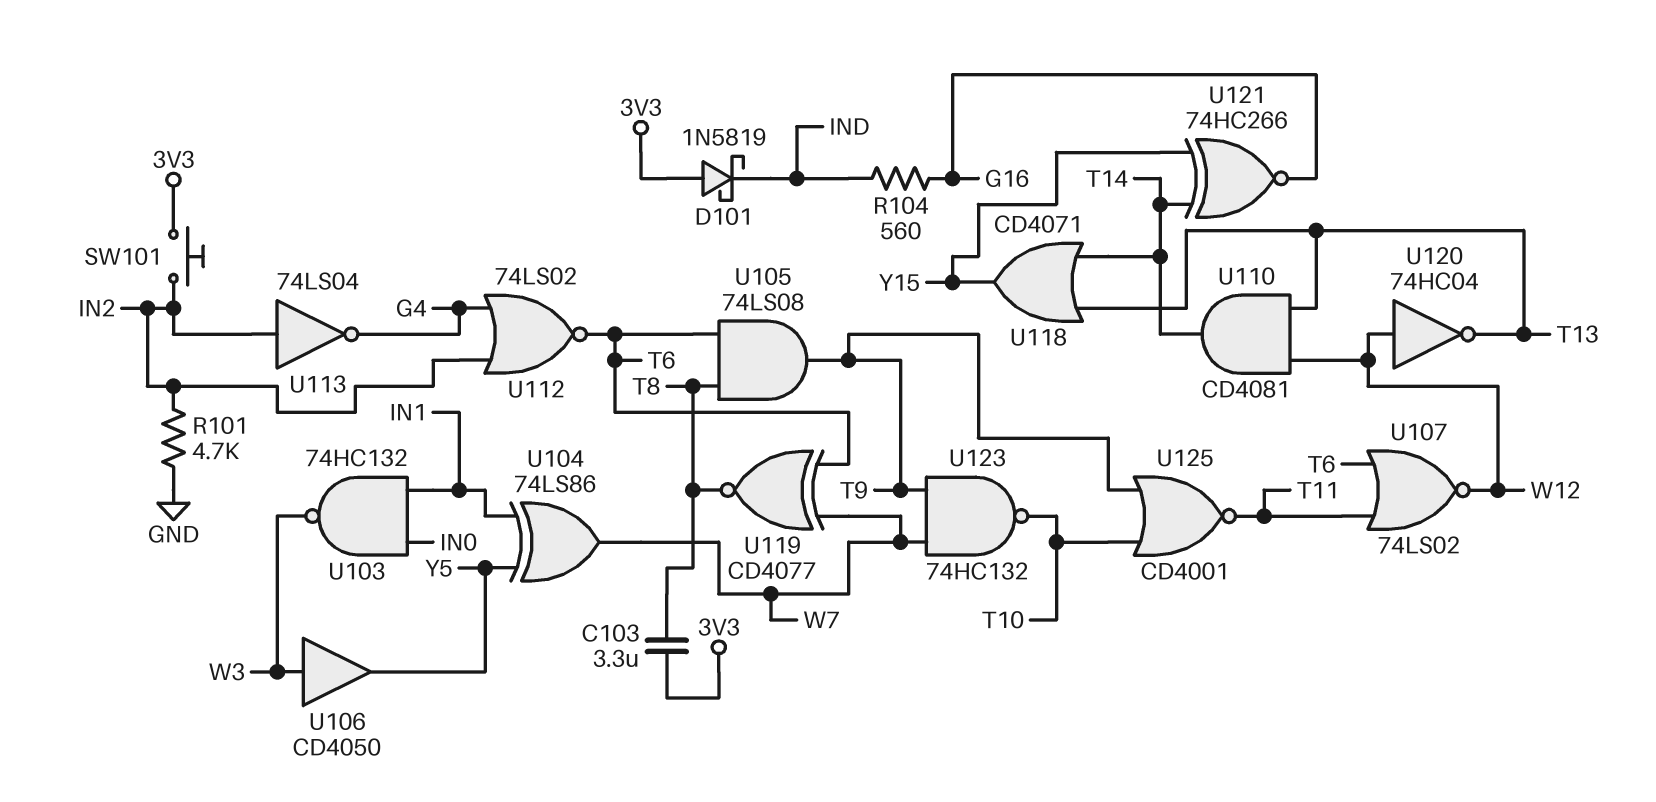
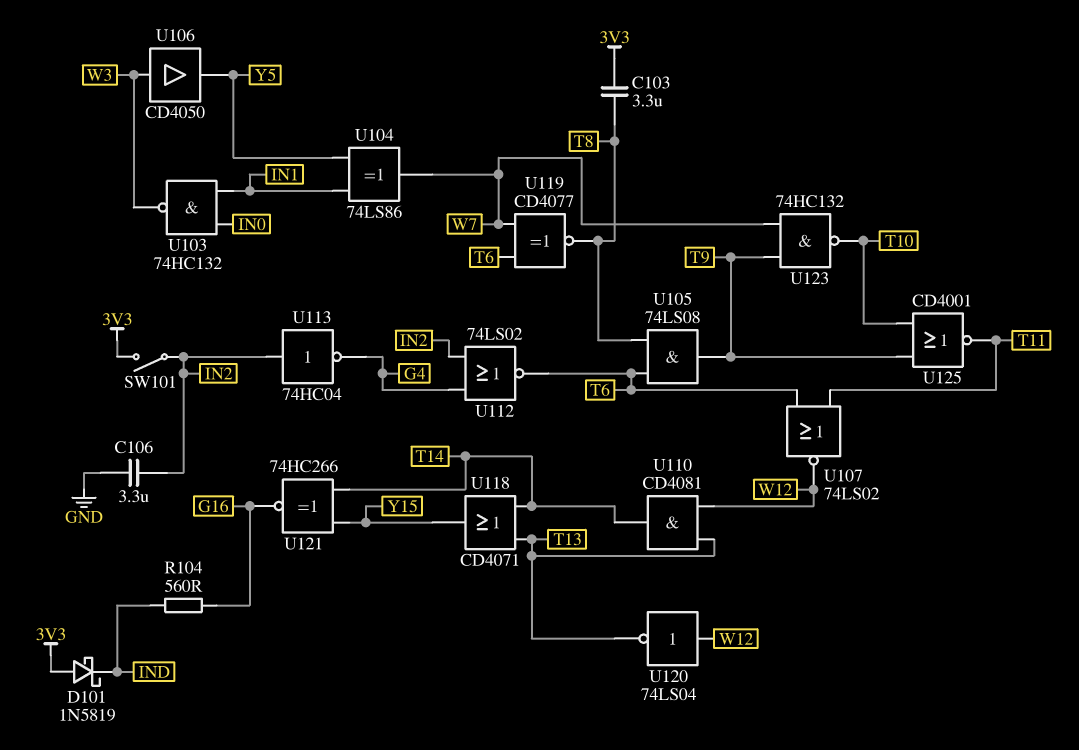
C106: none -> 3.3uF (GND, IN2)
R101: 4.7k (GND, IN2) -> none
SW101: button (3V3, IN2) -> switch (3V3, IN2)
U113: NOT 74LS04 (in IN2, out G4) -> NOT 74HC04 (in IN2, out G4)
U120: NOT 74HC04 (in W12, out T13) -> NOT 74LS04 (in W12, out T13)

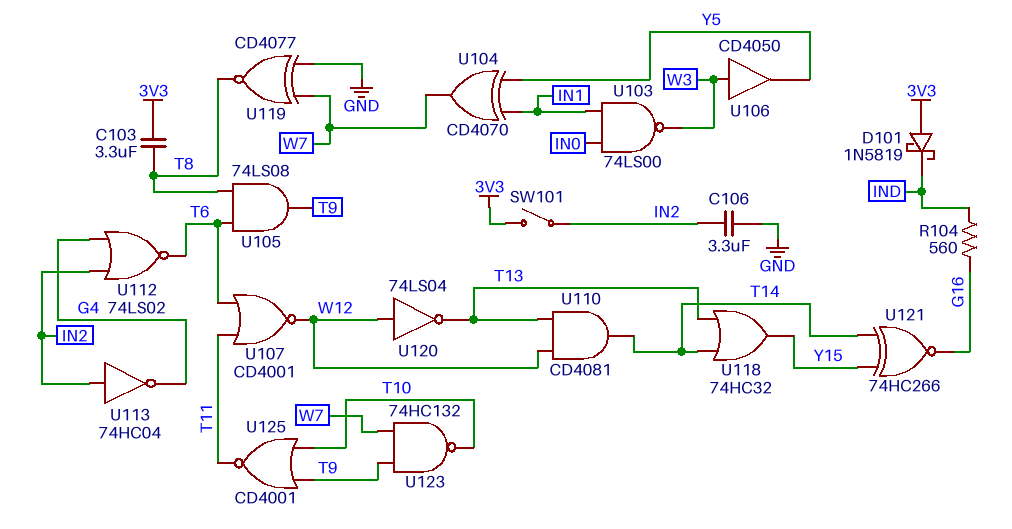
U103: NAND 74HC132 (in IN0, in IN1, out W3) -> NAND 74LS00 (in IN0, in IN1, out W3)
U104: XOR 74LS86 (in IN1, in Y5, out W7) -> XOR CD4070 (in IN1, in Y5, out W7)
U107: NOR 74LS02 (in T6, in T11, out W12) -> NOR CD4001 (in T6, in T11, out W12)
U118: OR CD4071 (in T13, in T14, out Y15) -> OR 74HC32 (in T13, in T14, out Y15)
U119: XNOR CD4077 (in T6, in W7, out T8) -> XNOR CD4077 (in GND, in W7, out T8)

